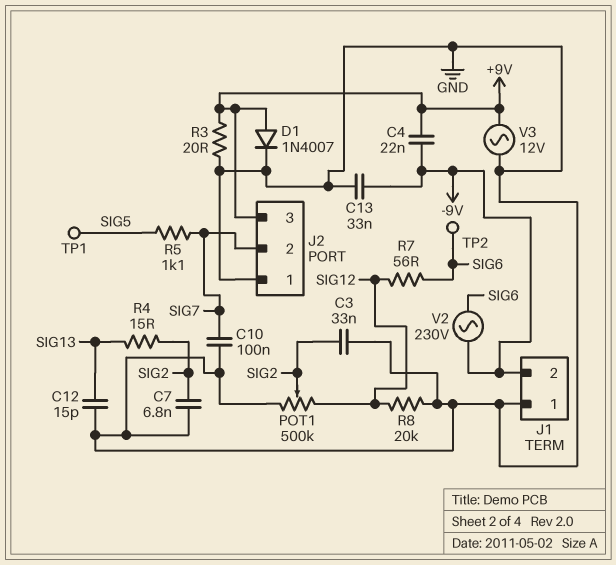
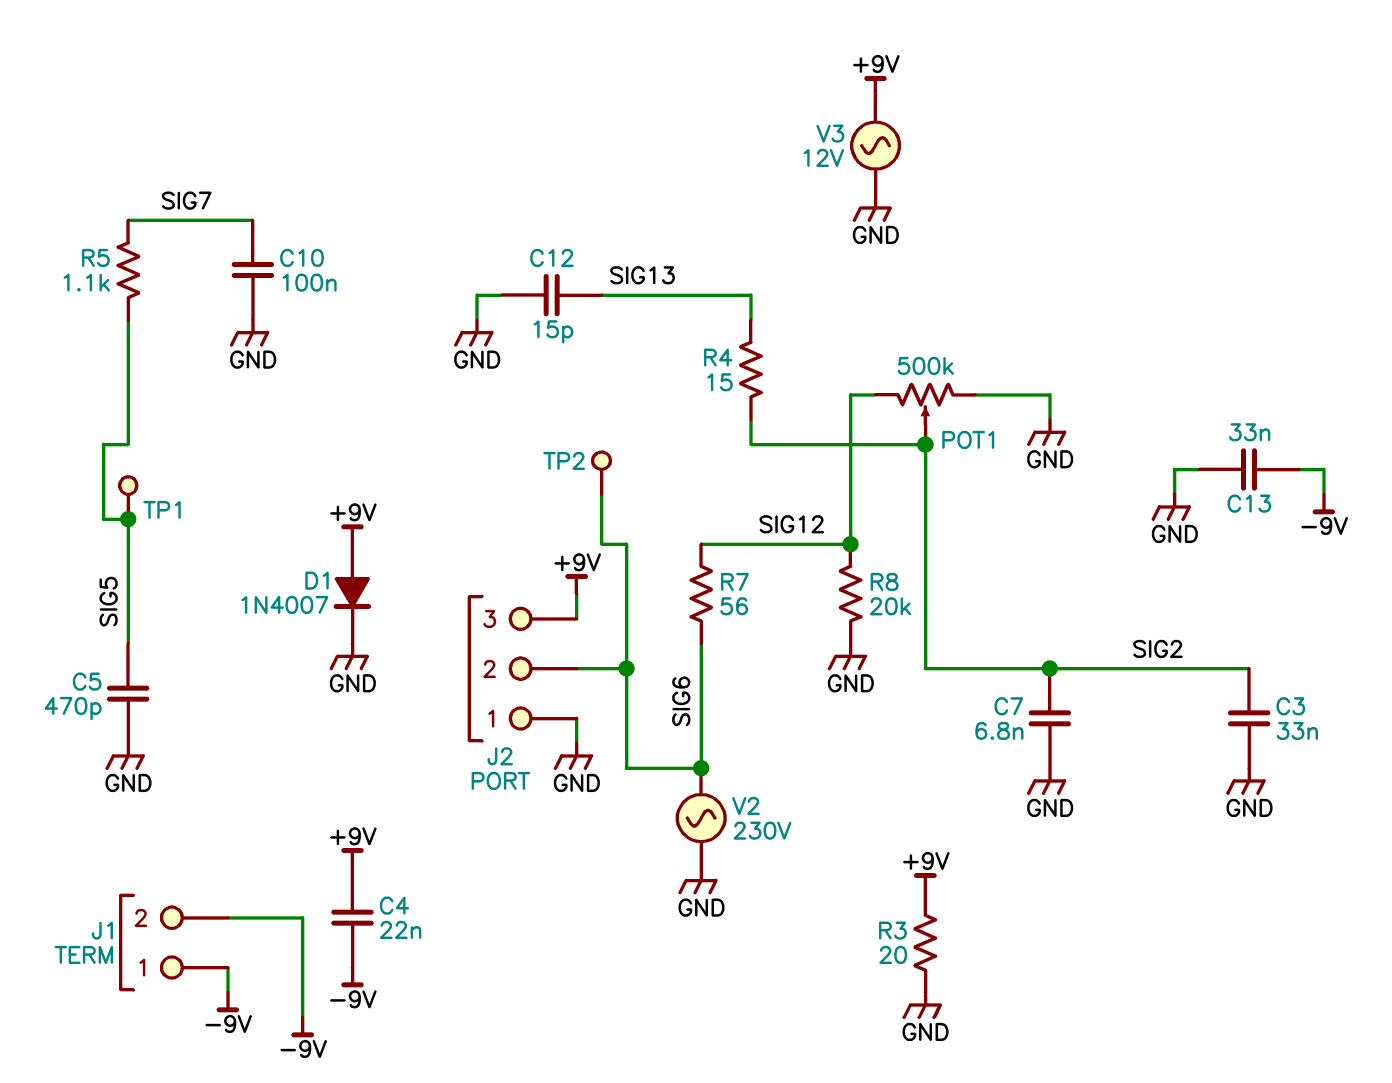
C5: none -> 470pF (GND, SIG5)
J1 pin 1: GND -> -9V
J2 pin 2: SIG7 -> SIG6
V2: AC 230V (-9V, SIG6) -> AC 230V (GND, SIG6)

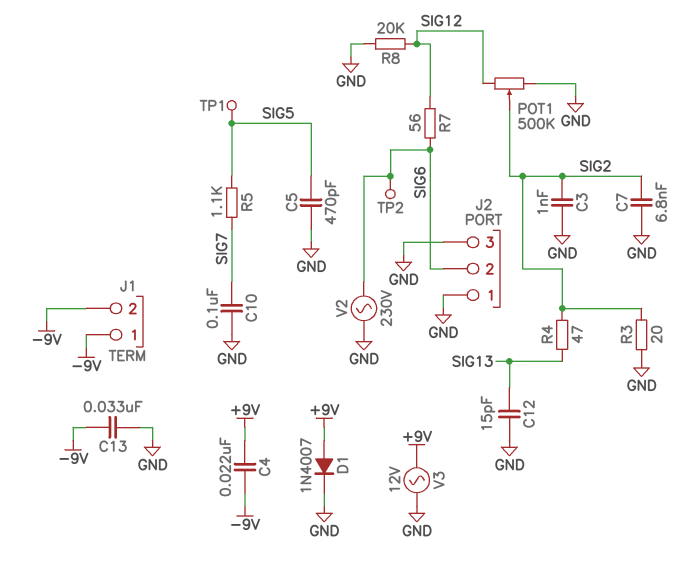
C3: 33nF (GND, SIG2) -> 1nF (GND, SIG2)
J2 pin 3: +9V -> GND
R3: 20 (+9V, GND) -> 20 (GND, SIG2)
R4: 15 (SIG2, SIG13) -> 47 (SIG2, SIG13)

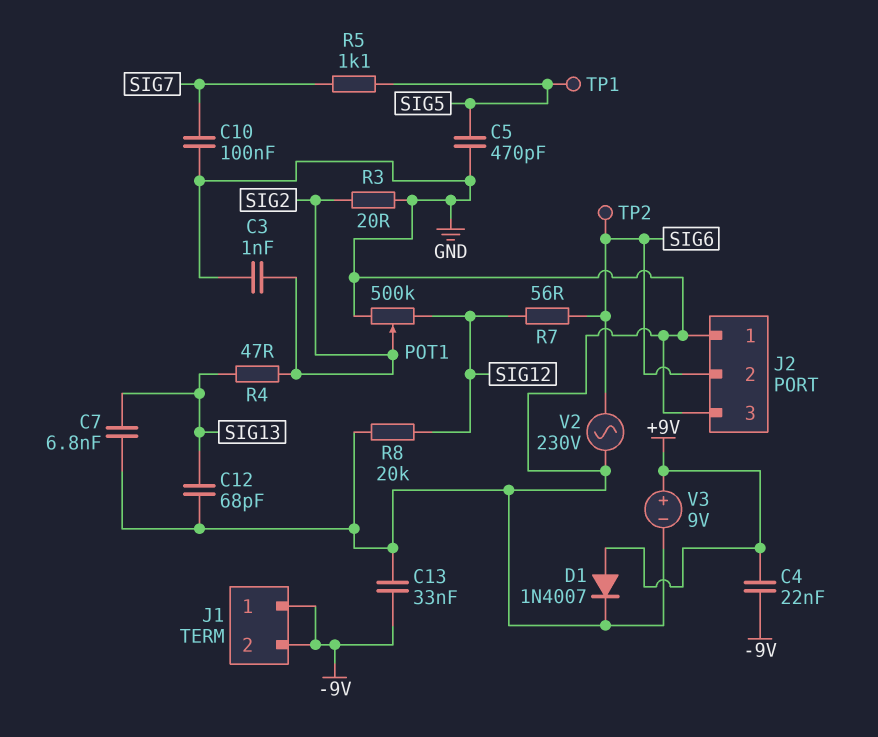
C7: 6.8nF (GND, SIG2) -> 6.8nF (GND, SIG13)
C12: 15pF (GND, SIG13) -> 68pF (GND, SIG13)
V3: AC 12V (+9V, GND) -> 9V (plus +9V, minus GND)

